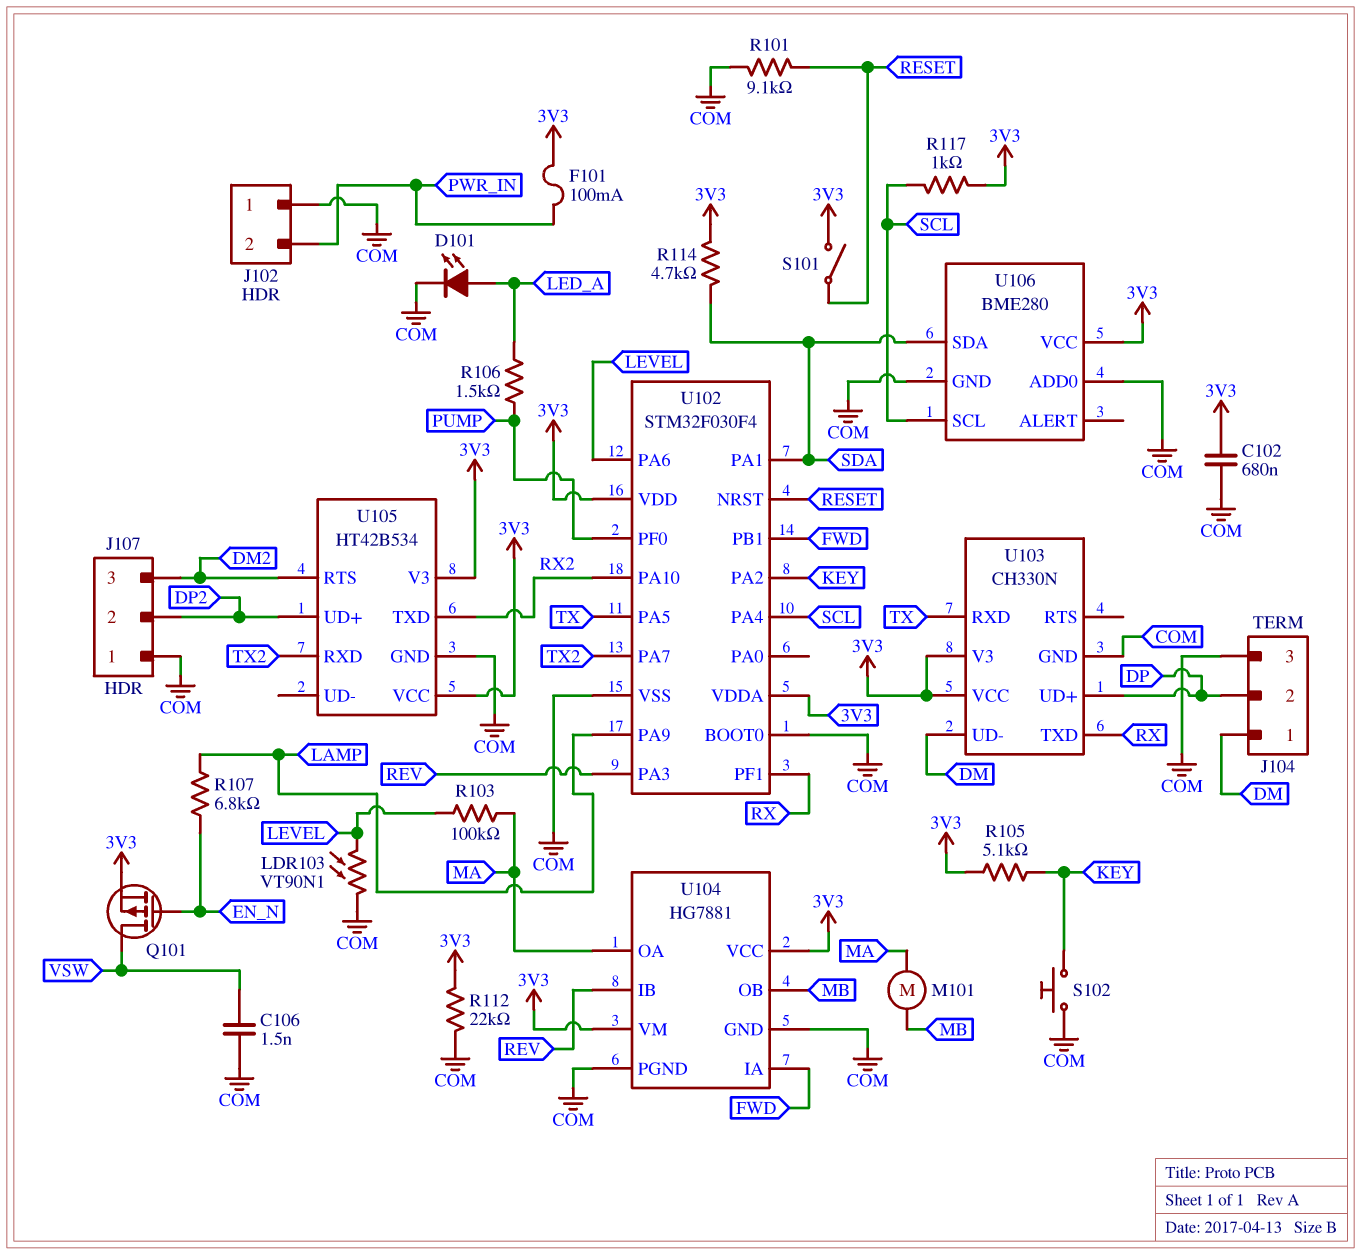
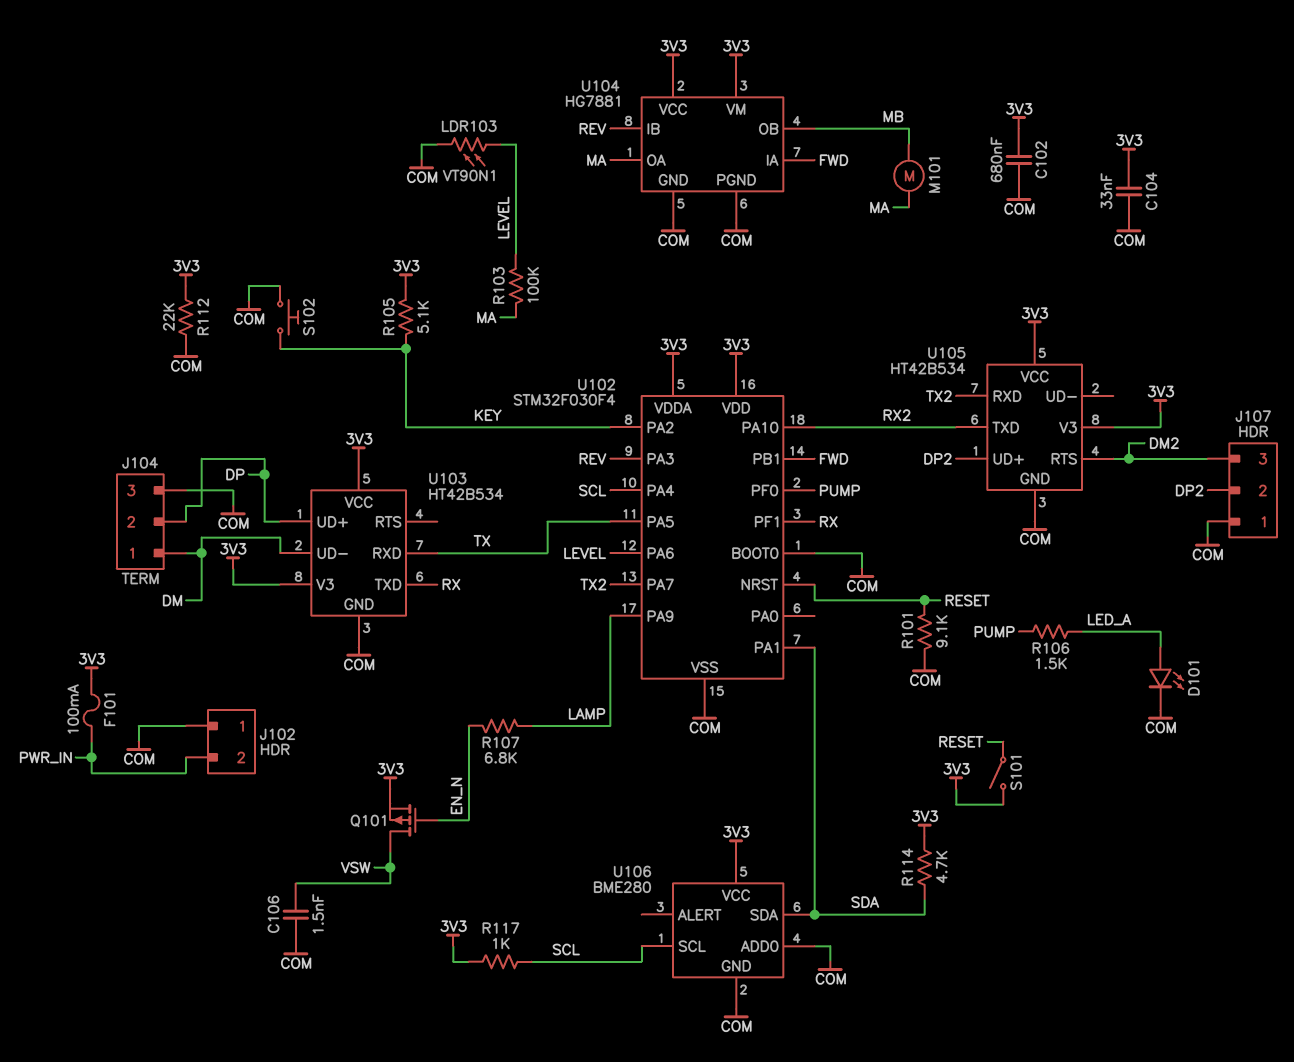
C104: none -> 33nF (3V3, COM)
U103: CH330N -> HT42B534

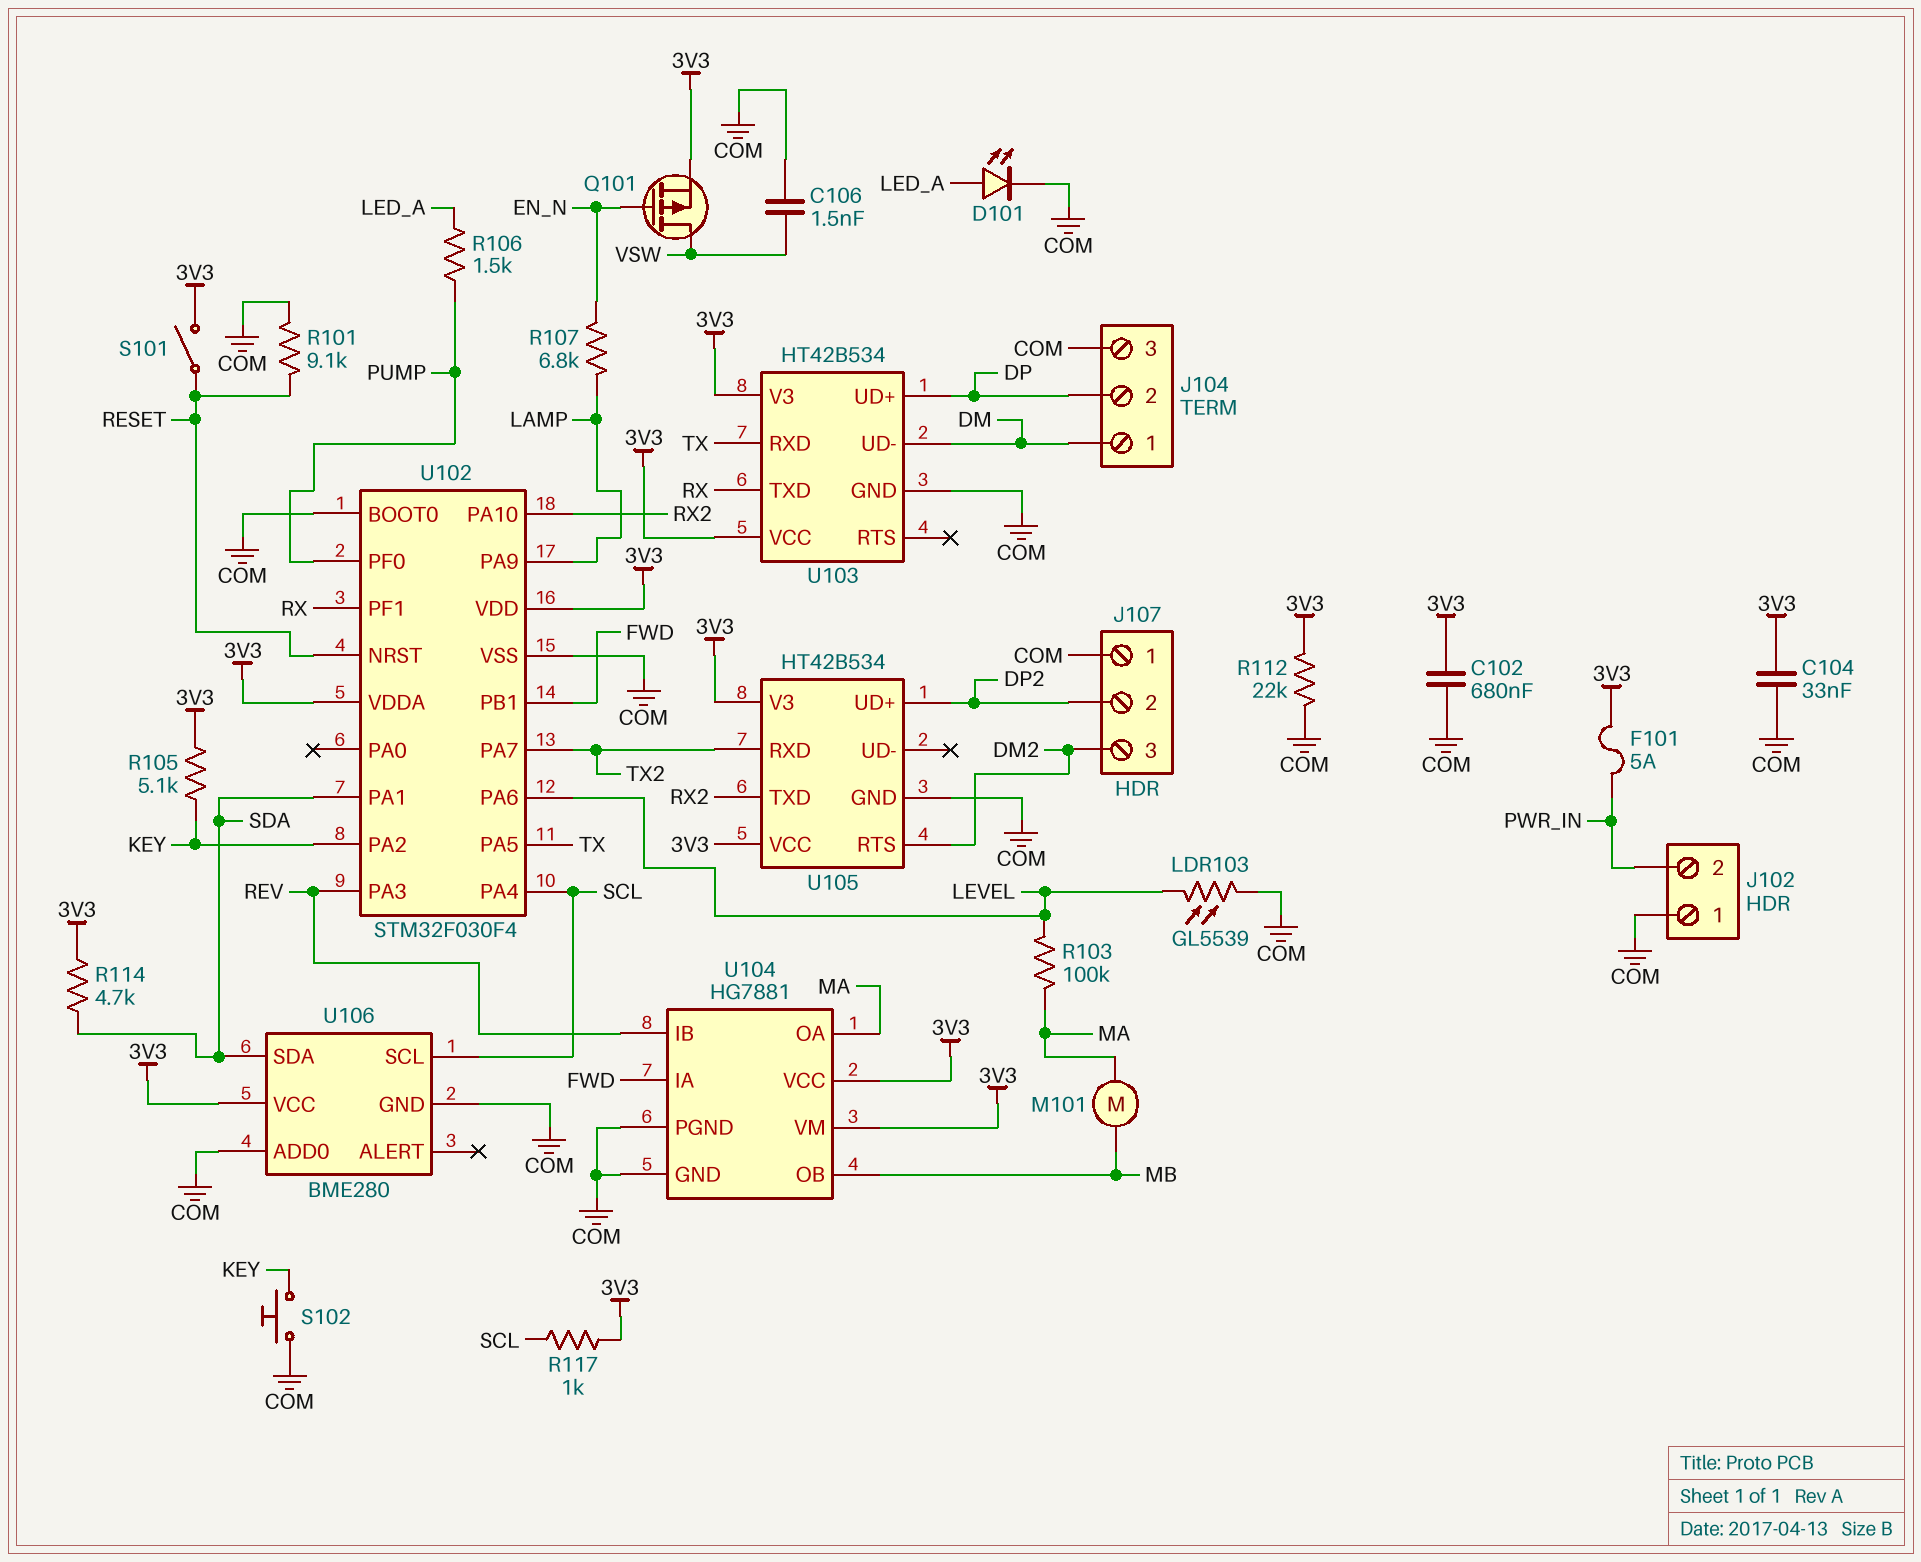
F101: 100mA (3V3, PWR_IN) -> 5A (3V3, PWR_IN)
LDR103: VT90N1 (COM, LEVEL) -> GL5539 (COM, LEVEL)

